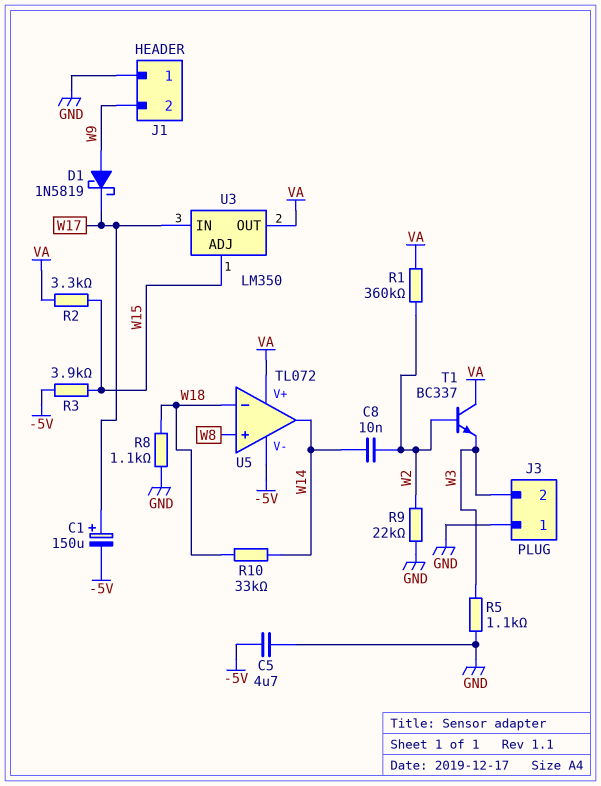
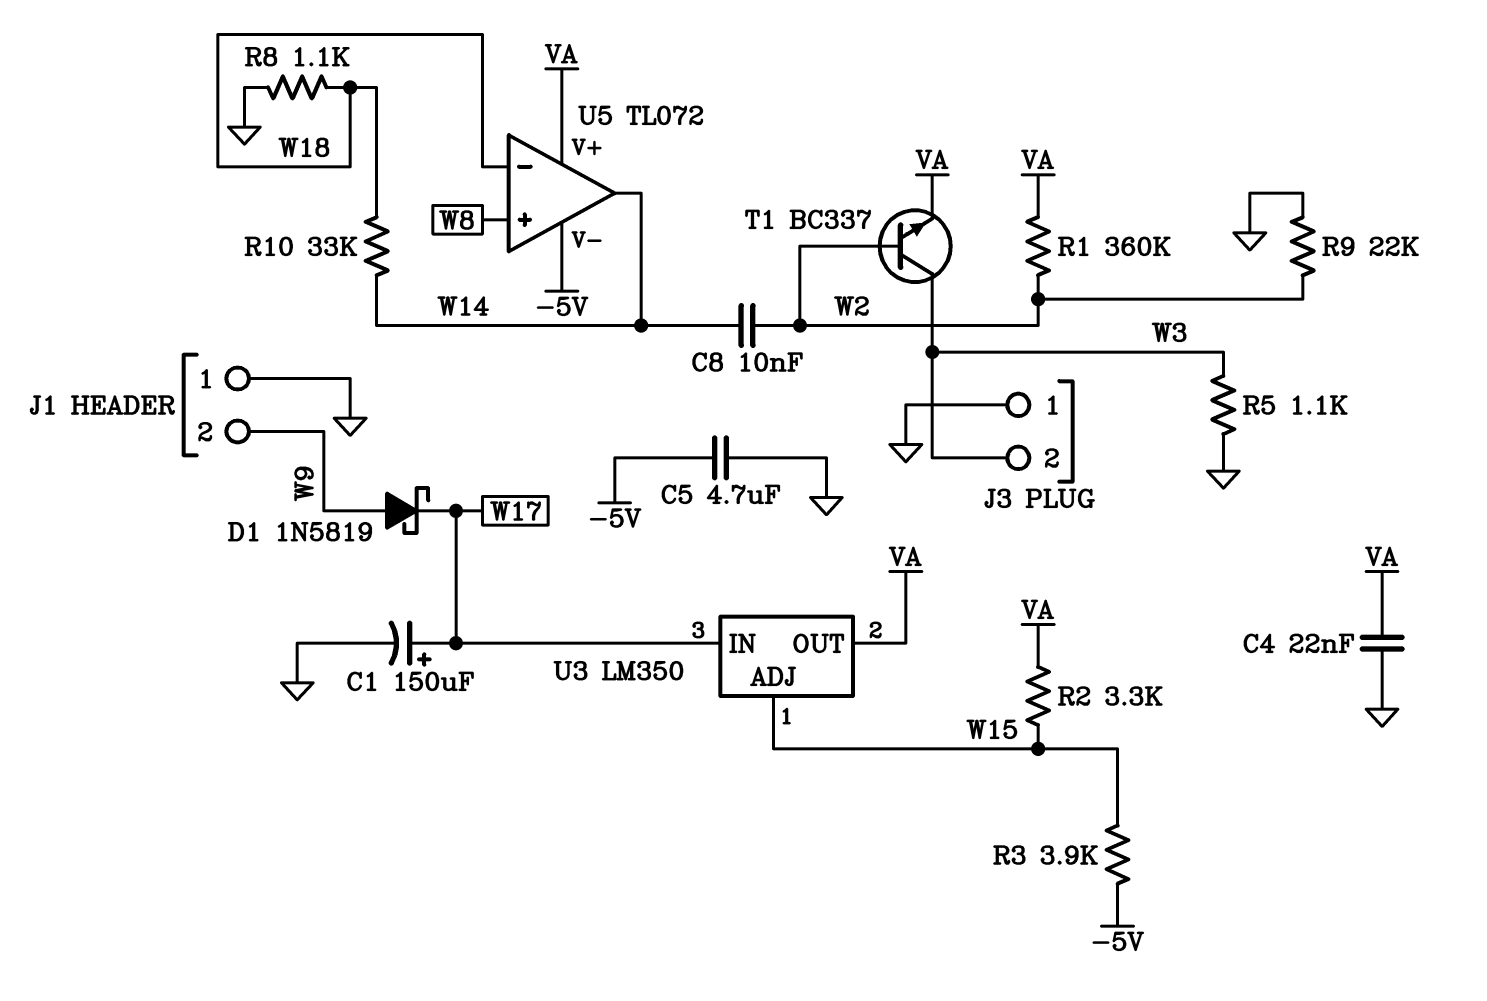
C1: 150uF (plus W17, minus -5V) -> 150uF (plus W17, minus GND)
C4: none -> 22nF (GND, VA)
T1: NPN BC337 (B W2, C VA, E W3) -> NPN BC337 (B W2, C W3, E VA)

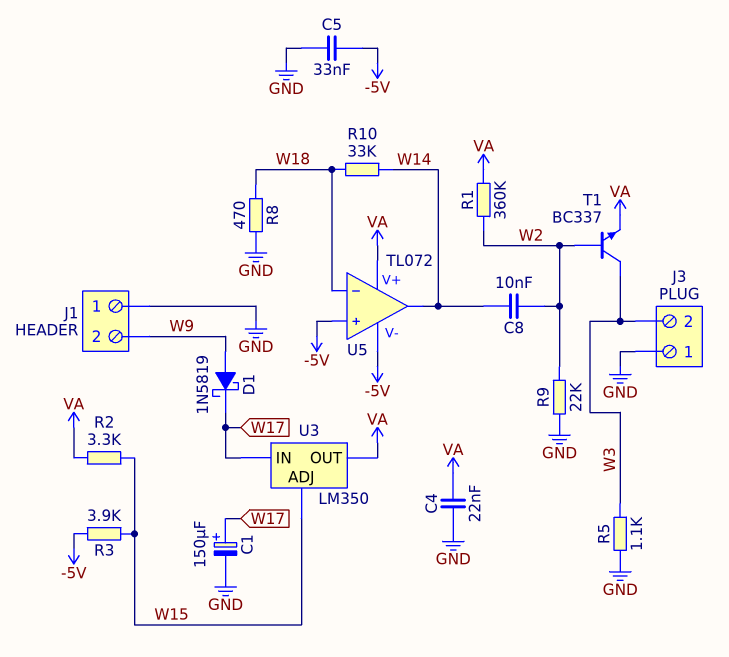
C5: 4.7uF (-5V, GND) -> 33nF (-5V, GND)
R8: 1.1k (GND, W18) -> 470 (GND, W18)
U5 pin in+: W8 -> -5V

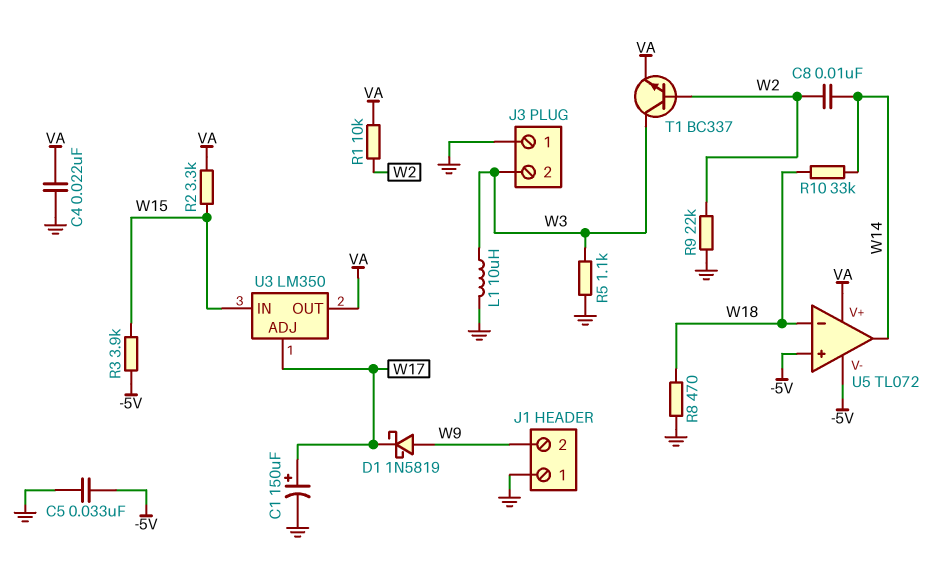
L1: none -> 10uH (GND, W3)
R1: 360k (VA, W2) -> 10k (VA, W2)
U3 pin ADJ: W15 -> W17
U3 pin IN: W17 -> W15

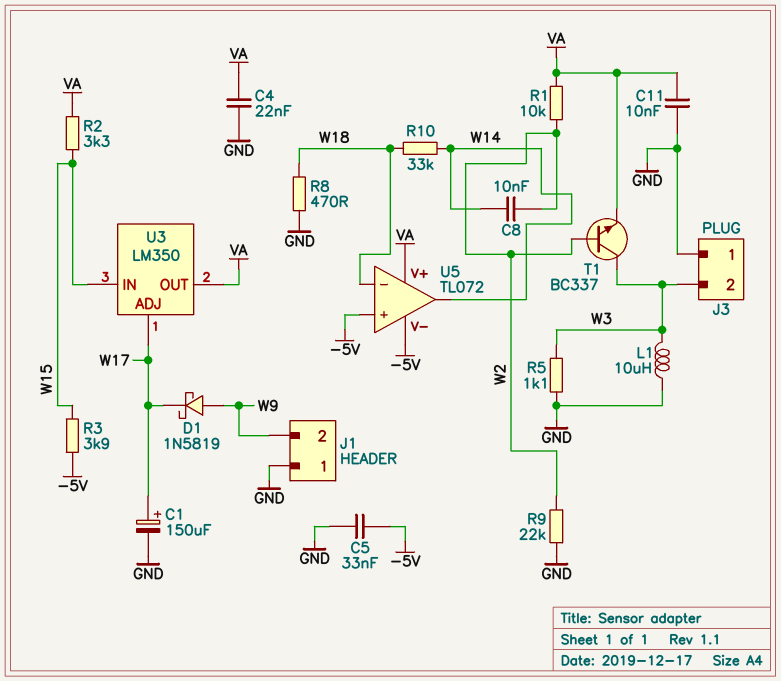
C11: none -> 10nF (GND, VA)

